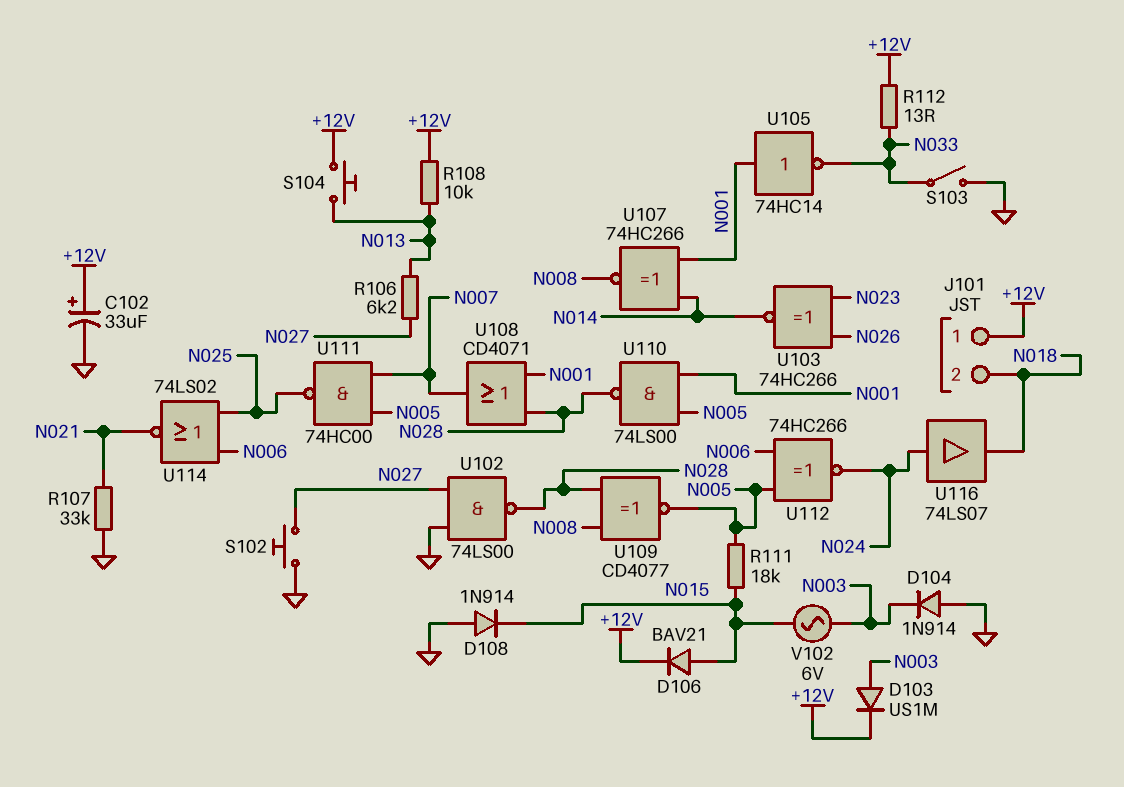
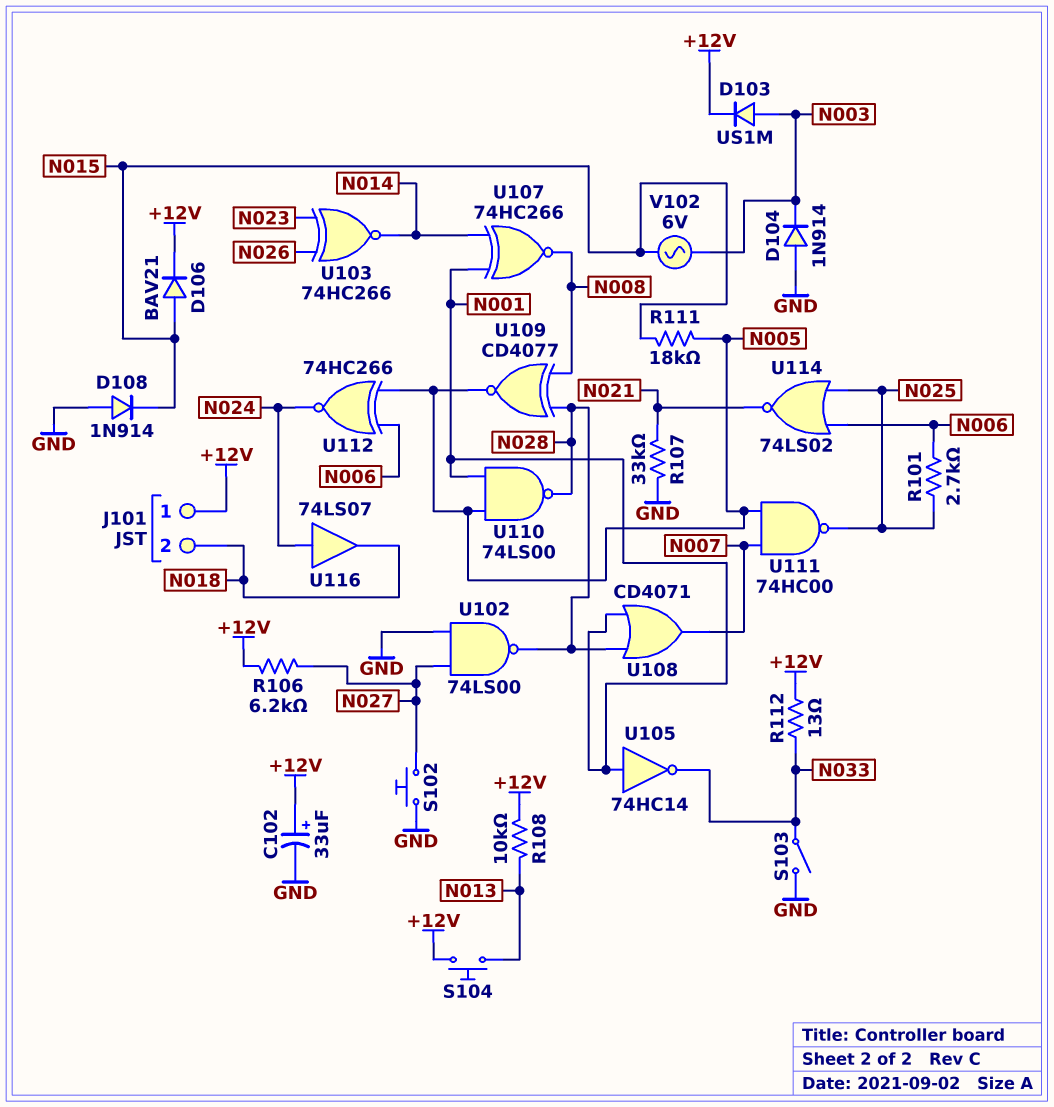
R101: none -> 2.7k (N006, N025)
R106: 6.2k (N013, N027) -> 6.2k (+12V, N027)

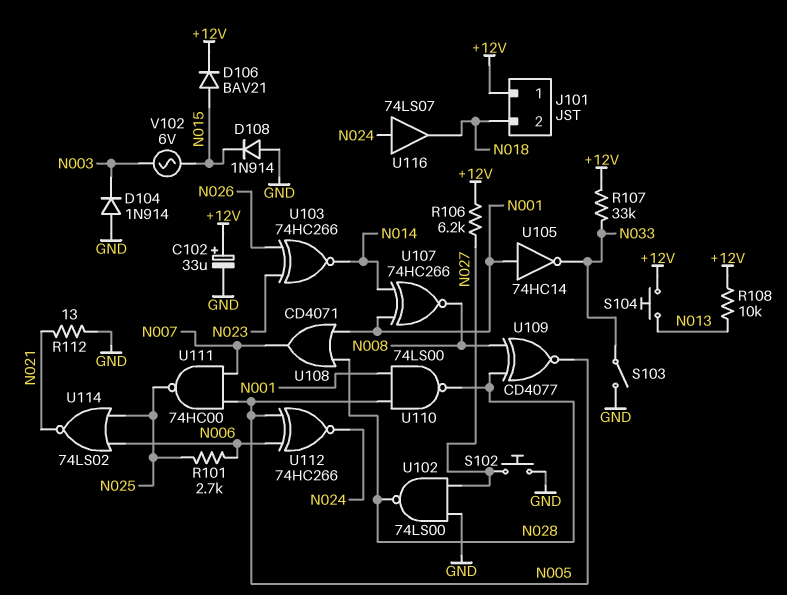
D103: diode US1M (A N003, K +12V) -> none
R107: 33k (GND, N021) -> 33k (+12V, N033)
R111: 18k (N005, N015) -> none
R112: 13 (+12V, N033) -> 13 (GND, N021)

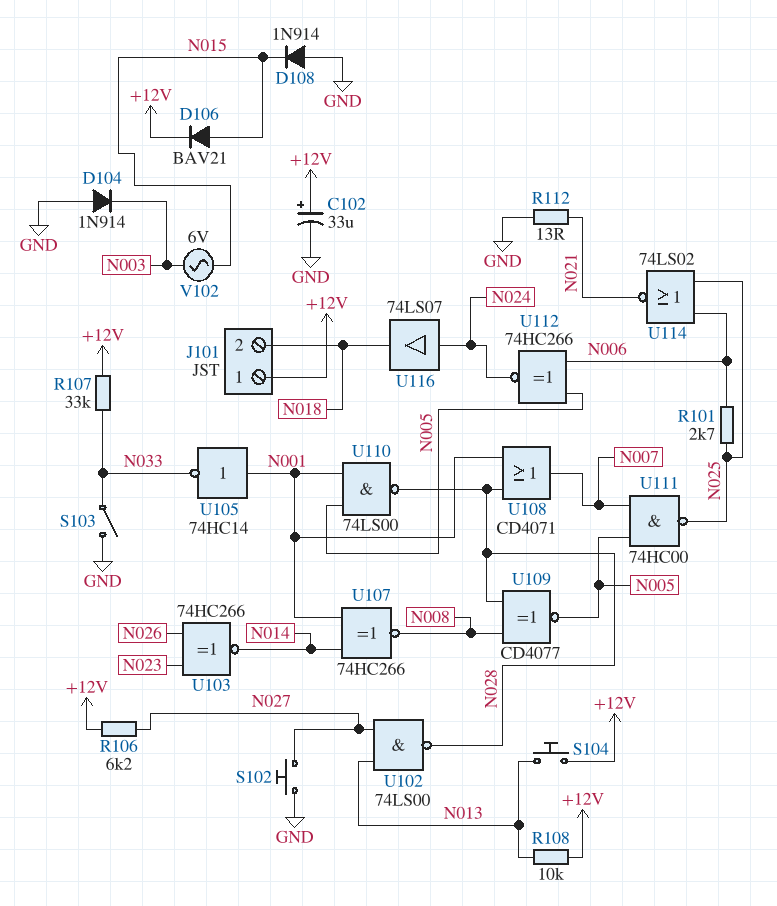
U102: NAND 74LS00 (in GND, in N027, out N028) -> NAND 74LS00 (in N013, in N027, out N028)

